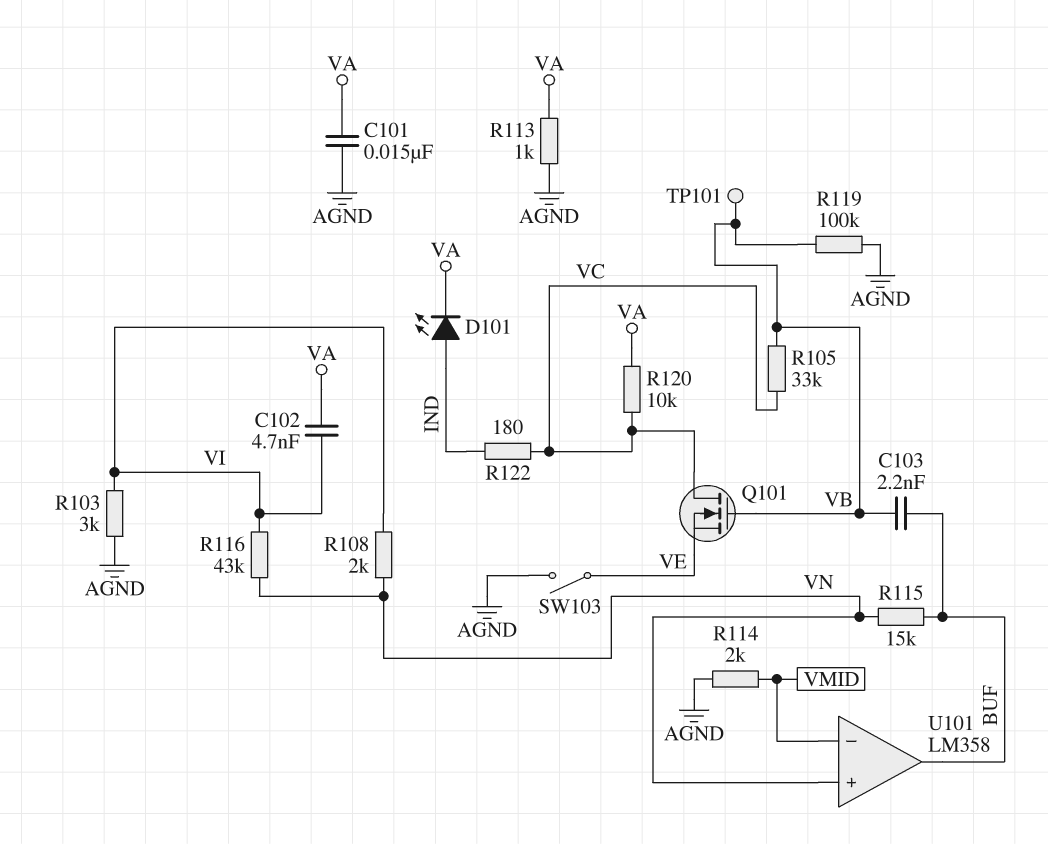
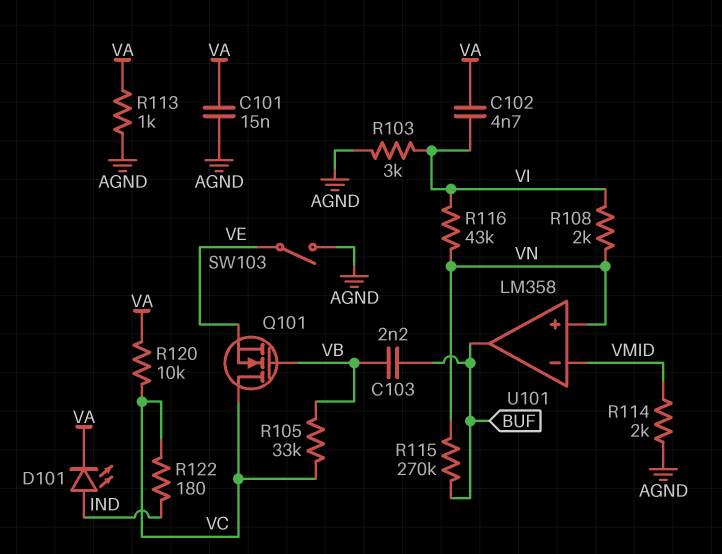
R115: 15k (BUF, VN) -> 270k (BUF, VN)
R119: 100k (AGND, VB) -> none
TP101: test point (VB) -> none

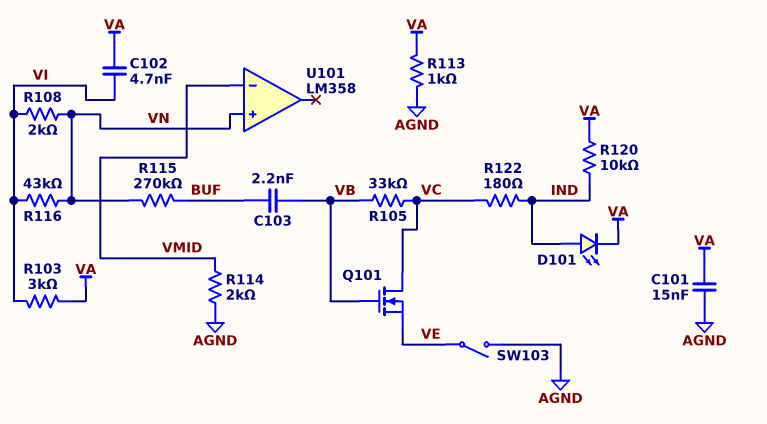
R103: 3k (AGND, VI) -> 3k (VA, VI)
R120: 10k (VA, VC) -> 10k (IND, VA)
U101 pin out: BUF -> none

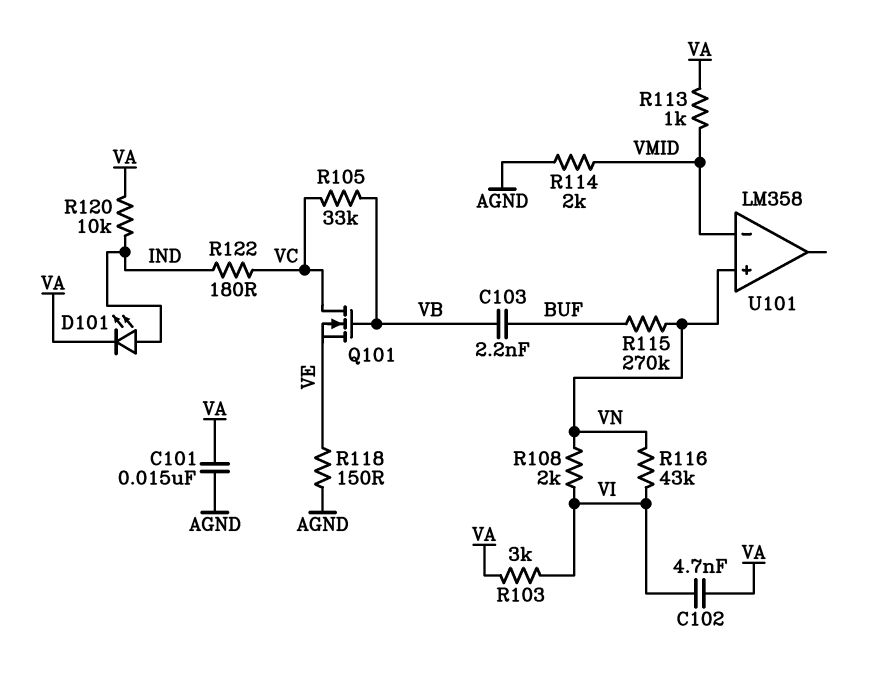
R113: 1k (AGND, VA) -> 1k (VA, VMID)
R118: none -> 150 (AGND, VE)
SW103: switch (AGND, VE) -> none

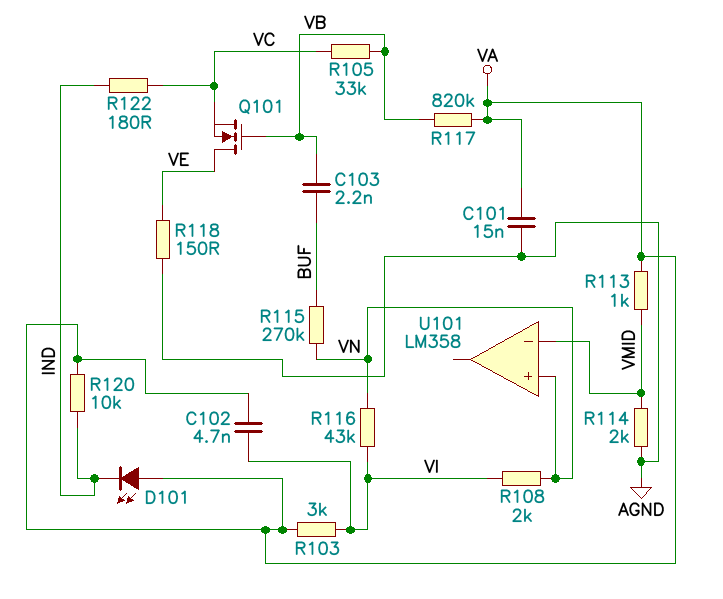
D101: LED (A IND, K VA) -> LED (A VA, K IND)
Q101: NMOS (G VB, D VC, S VE) -> NMOS (G VB, D VE, S VC)
R117: none -> 820k (VA, VB)

